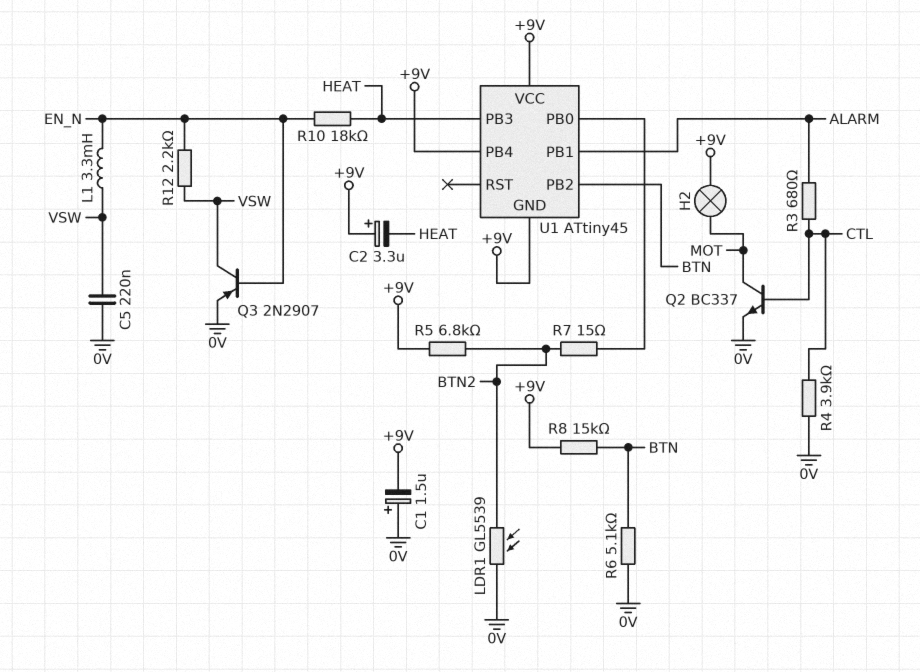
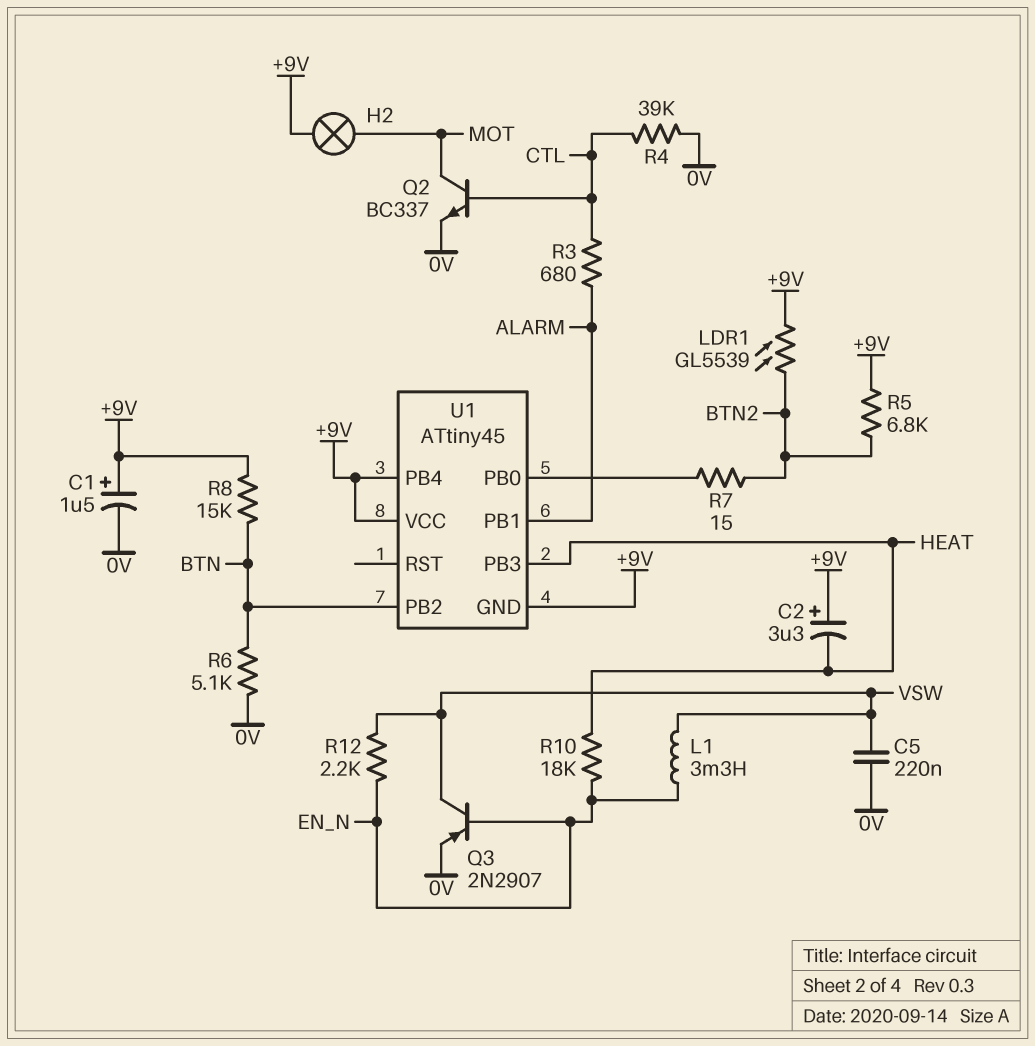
C1: 1.5uF (plus 0V, minus +9V) -> 1.5uF (plus +9V, minus 0V)
LDR1: GL5539 (0V, BTN2) -> GL5539 (+9V, BTN2)
R4: 3.9k (0V, CTL) -> 39k (0V, CTL)

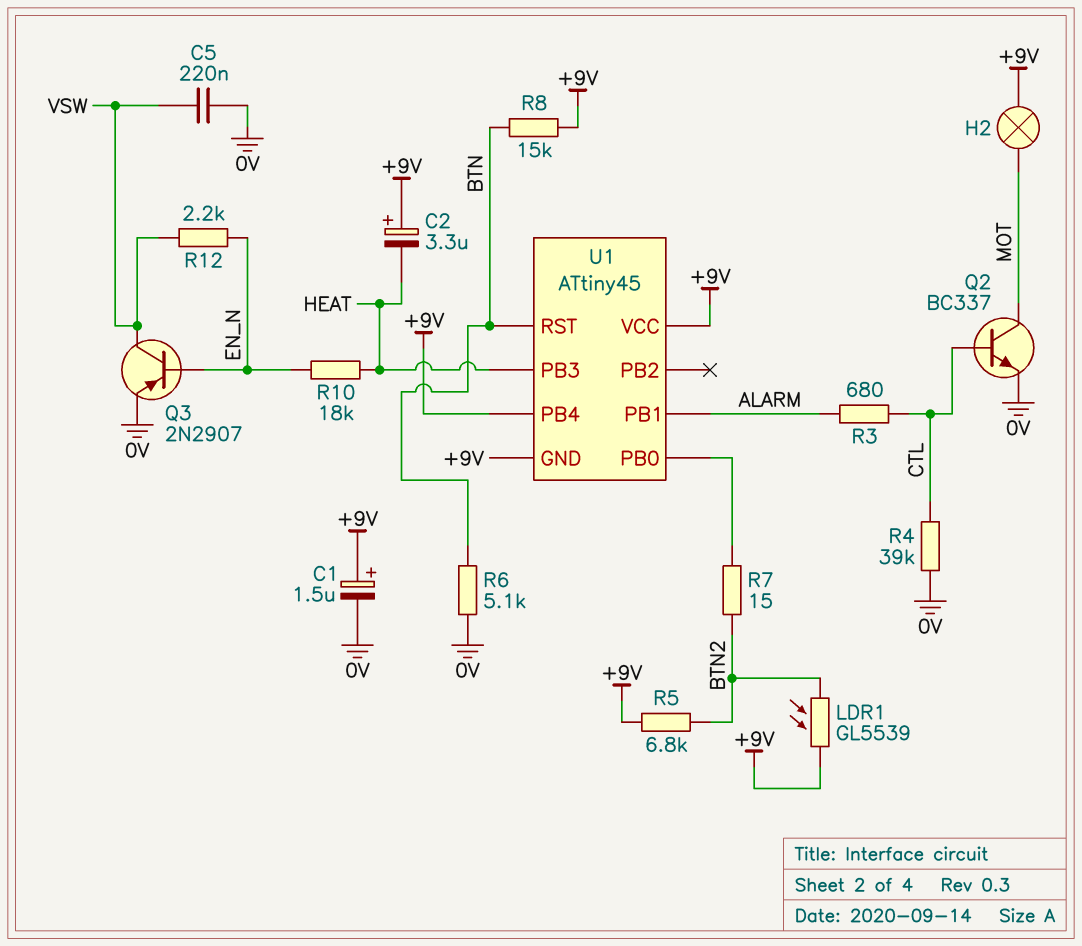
L1: 3.3mH (EN_N, VSW) -> none
U1 pin PB2: BTN -> none
U1 pin RST: none -> BTN

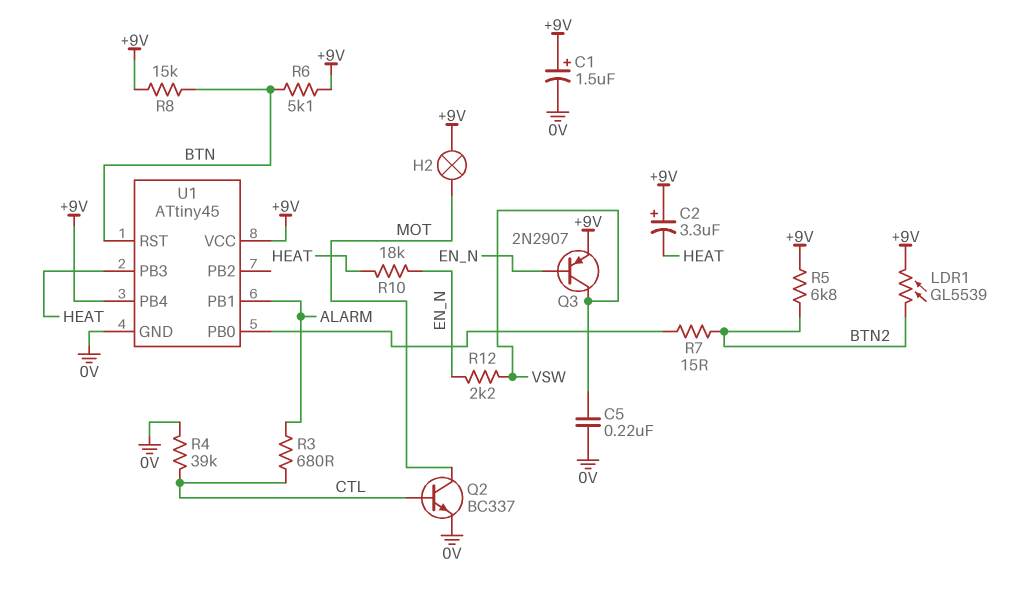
Q3: PNP 2N2907 (B EN_N, C VSW, E 0V) -> PNP 2N2907 (B EN_N, C VSW, E +9V)
R6: 5.1k (0V, BTN) -> 5.1k (+9V, BTN)
U1 pin GND: +9V -> 0V

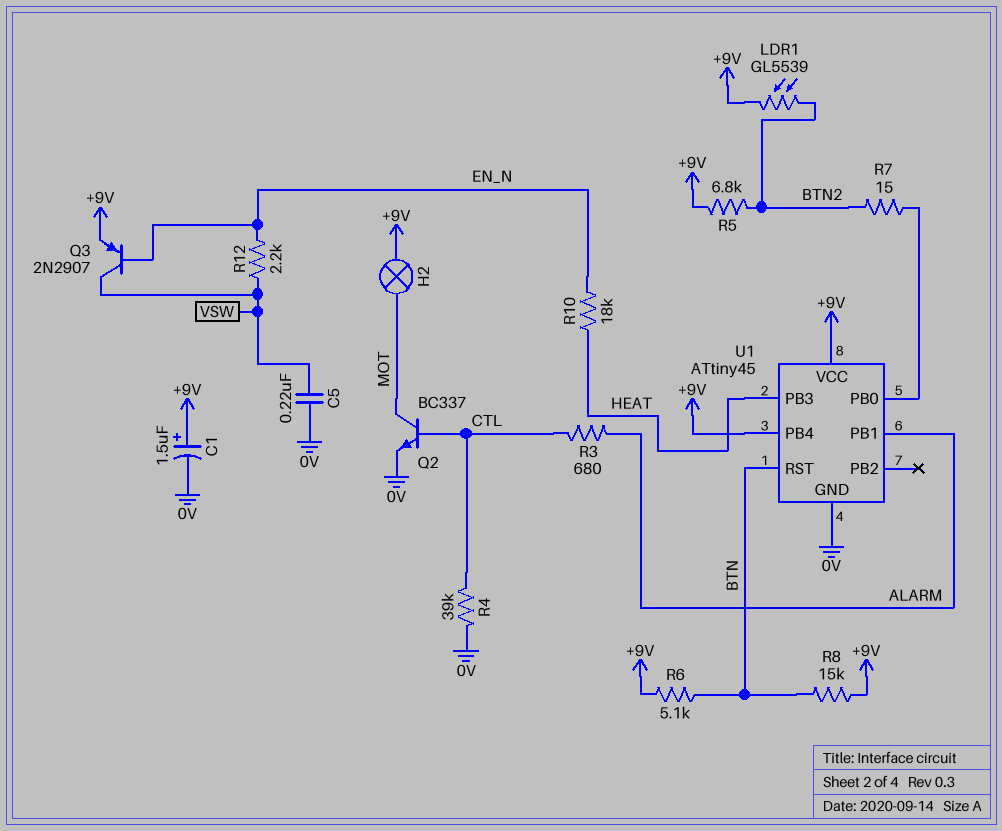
C2: 3.3uF (plus +9V, minus HEAT) -> none

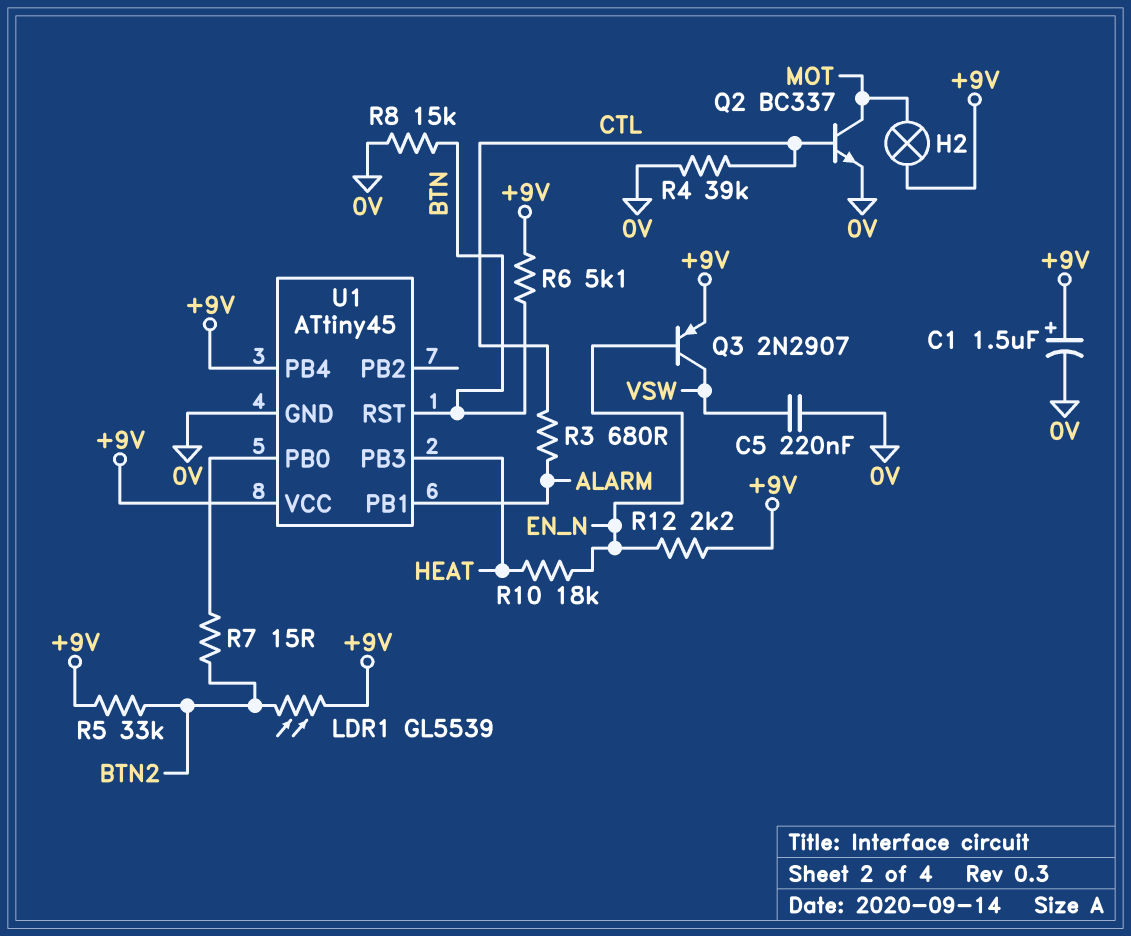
R5: 6.8k (+9V, BTN2) -> 33k (+9V, BTN2)
R8: 15k (+9V, BTN) -> 15k (0V, BTN)
R12: 2.2k (EN_N, VSW) -> 2.2k (+9V, EN_N)

